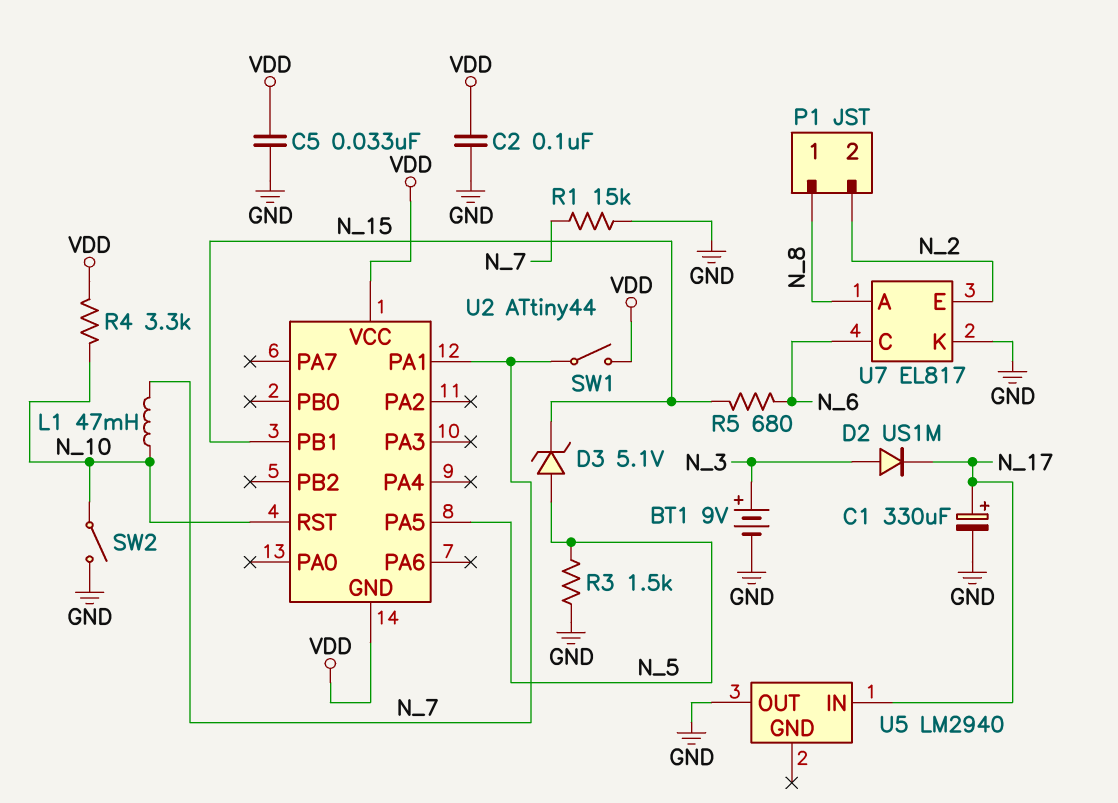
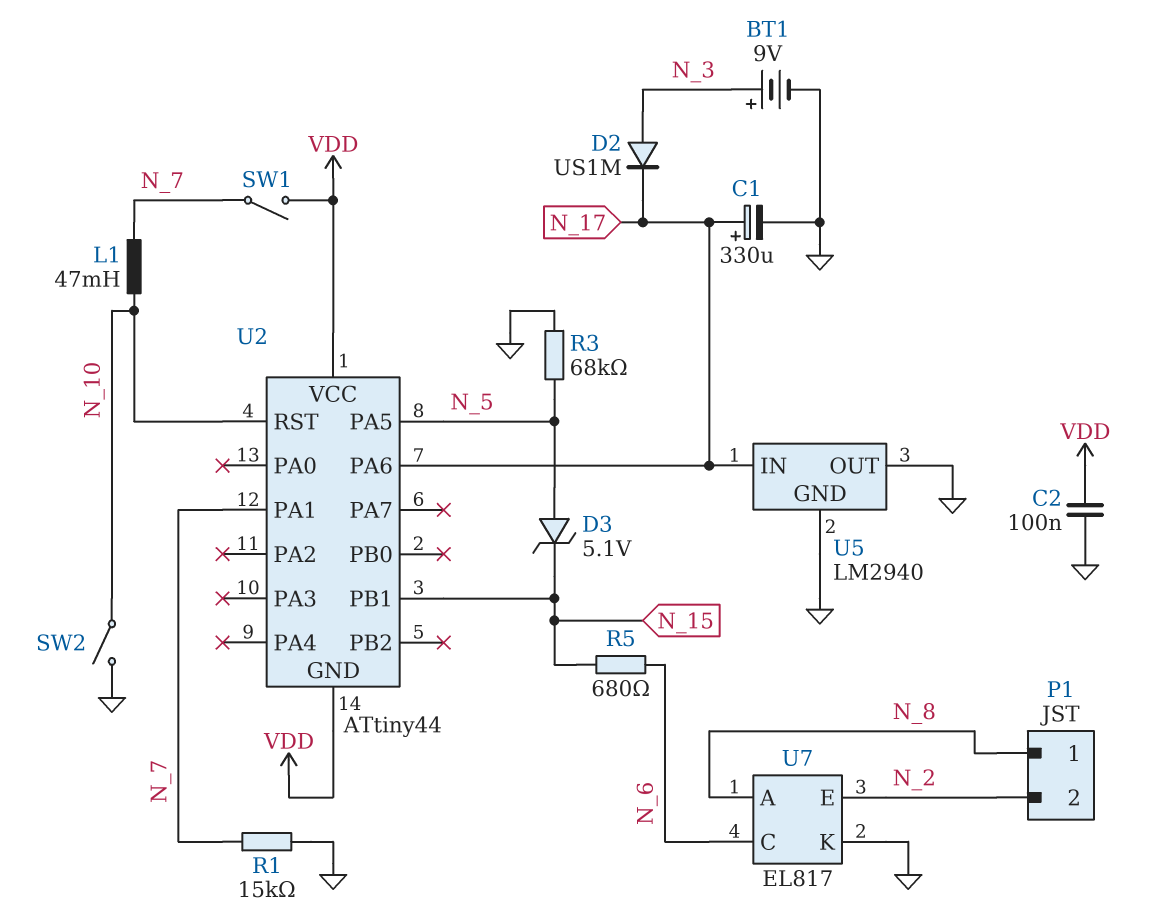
C5: 33nF (GND, VDD) -> none
R3: 1.5k (GND, N_5) -> 68k (GND, N_5)
R4: 3.3k (N_10, VDD) -> none
U2 pin PA6: none -> N_17
U5 pin GND: none -> GND

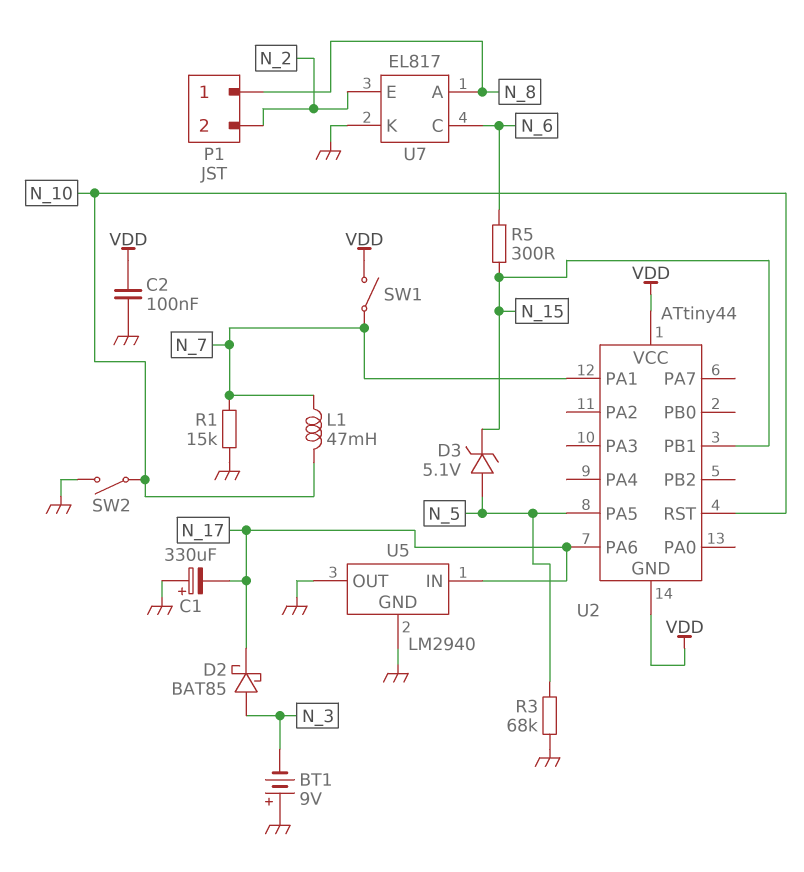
BT1: 9V (plus N_3, minus GND) -> 9V (plus GND, minus N_3)
C1: 330uF (plus N_17, minus GND) -> 330uF (plus GND, minus N_17)
D2: diode US1M (A N_3, K N_17) -> schottky BAT85 (A N_3, K N_17)
R5: 680 (N_6, N_15) -> 300 (N_6, N_15)

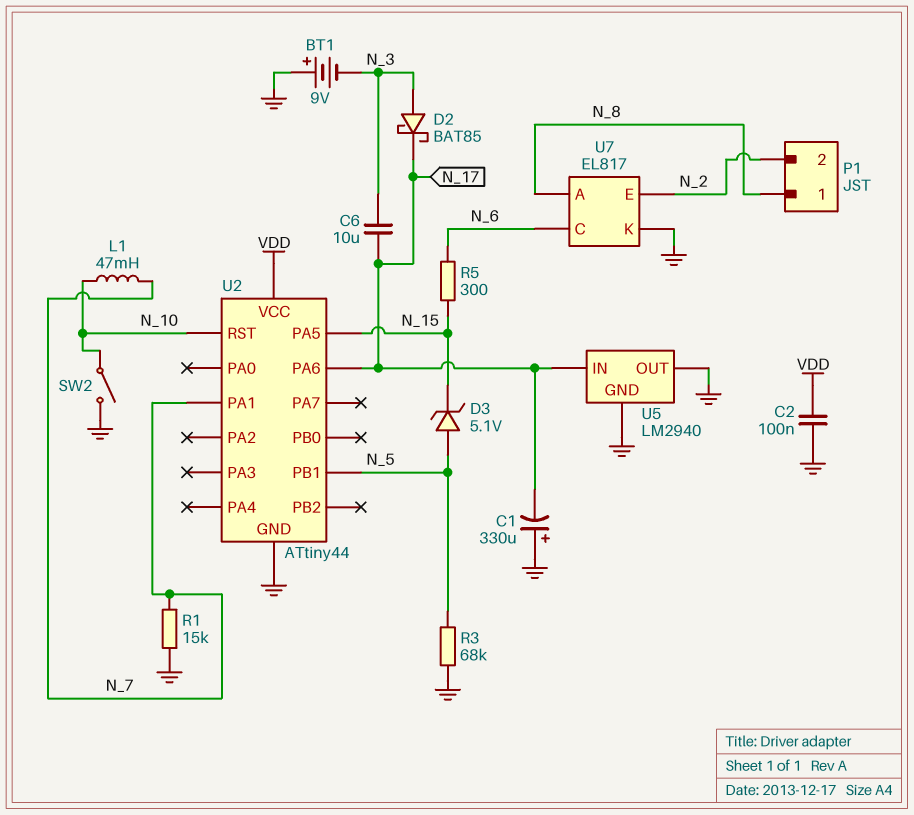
C6: none -> 10uF (N_3, N_17)
SW1: switch (N_7, VDD) -> none
U2 pin GND: VDD -> GND
U2 pin PA5: N_5 -> N_15
U2 pin PB1: N_15 -> N_5

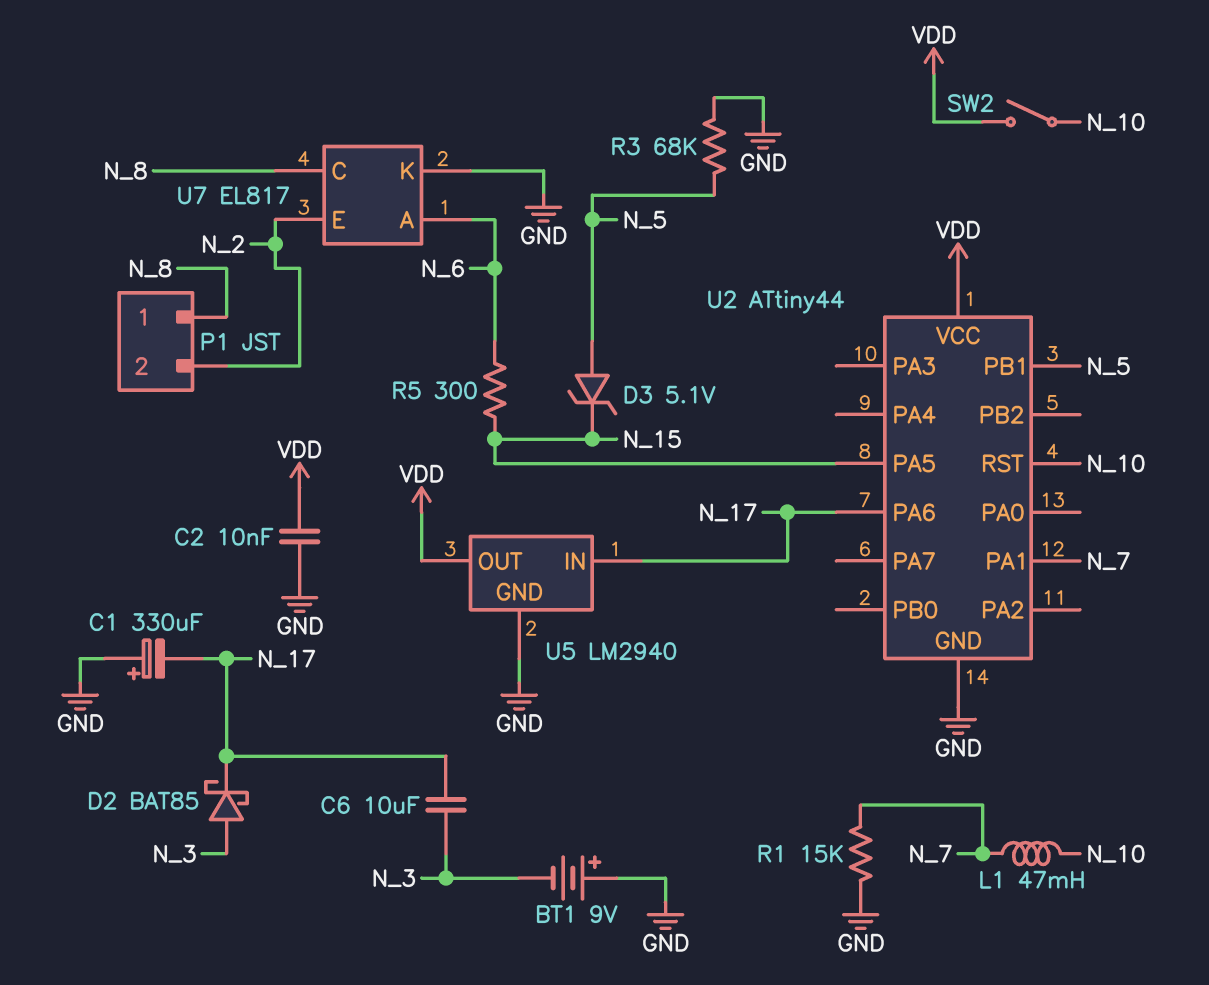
C2: 100nF (GND, VDD) -> 10nF (GND, VDD)
SW2: switch (GND, N_10) -> switch (N_10, VDD)
U5 pin OUT: GND -> VDD
U7 pin A: N_8 -> N_6
U7 pin C: N_6 -> N_8

